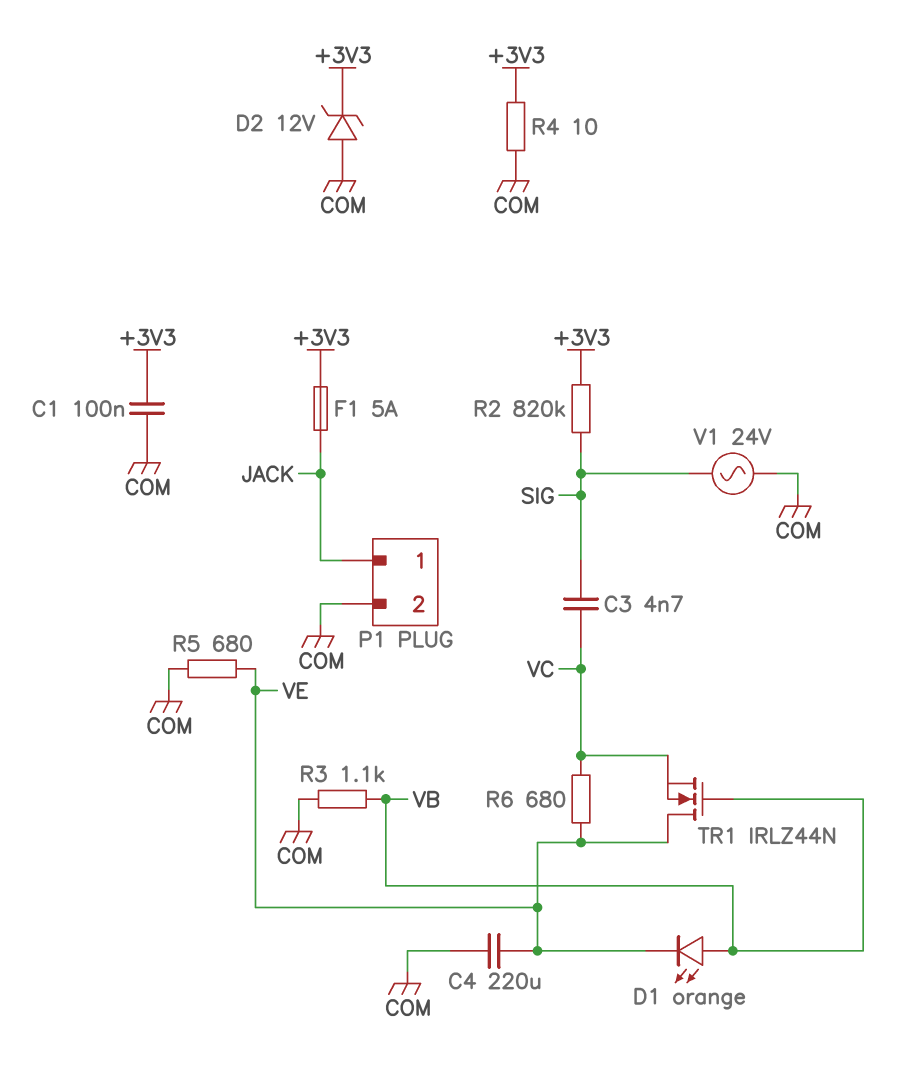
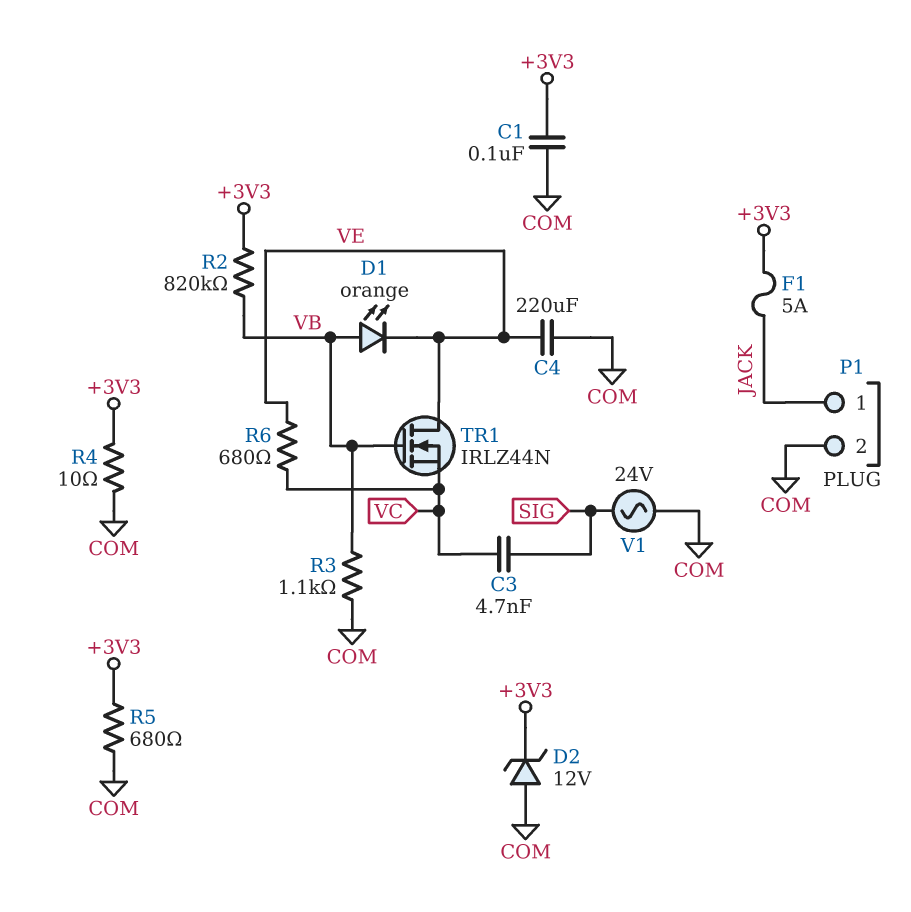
R2: 820k (+3V3, SIG) -> 820k (+3V3, VB)
R5: 680 (COM, VE) -> 680 (+3V3, COM)

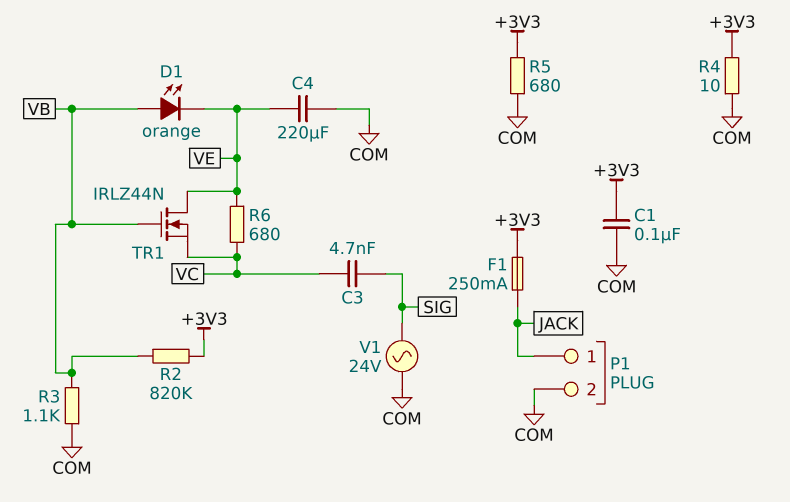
D2: zener 12V (A COM, K +3V3) -> none
F1: 5A (+3V3, JACK) -> 250mA (+3V3, JACK)

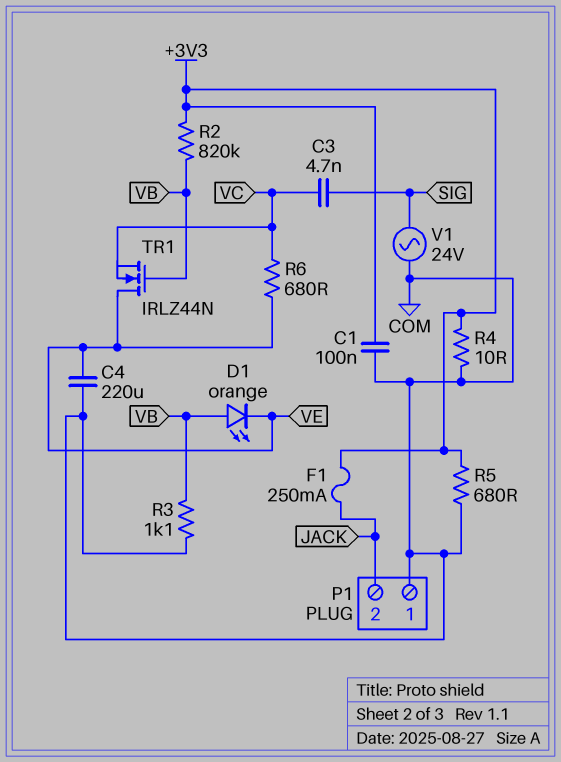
P1 pin 1: JACK -> COM
P1 pin 2: COM -> JACK

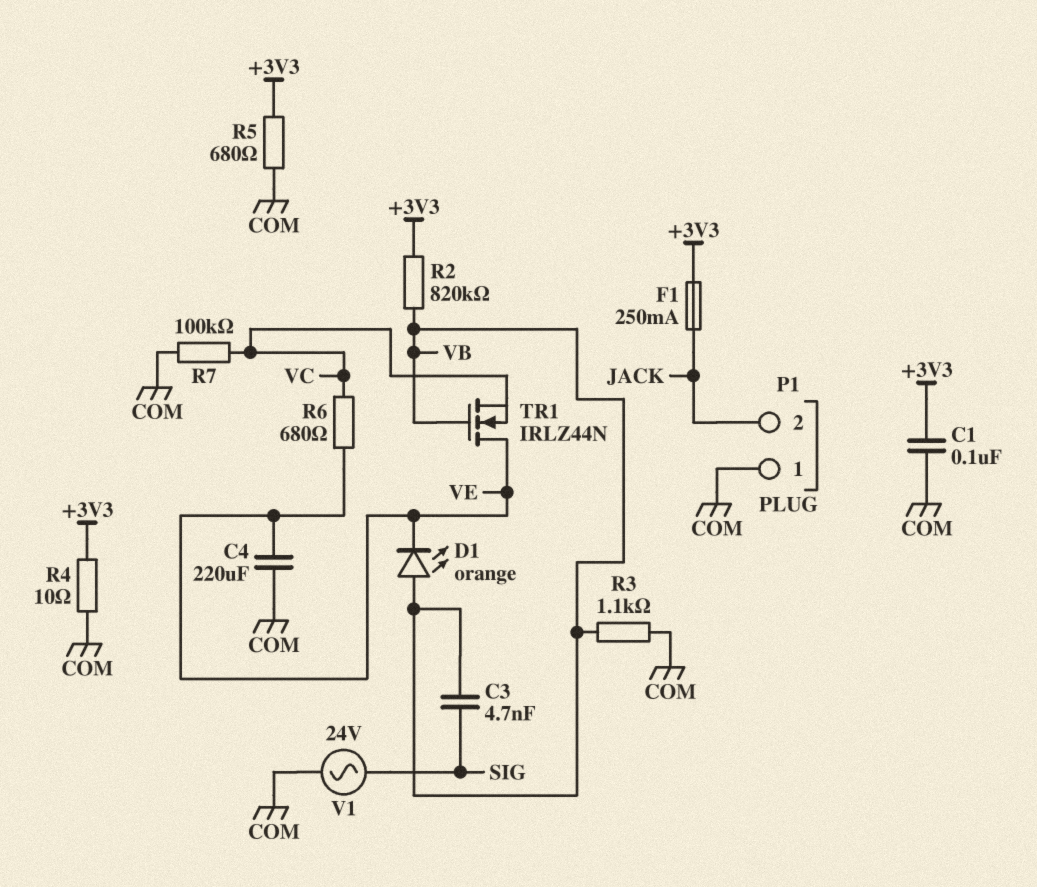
C3: 4.7nF (SIG, VC) -> 4.7nF (SIG, VB)
R7: none -> 100k (COM, VC)

